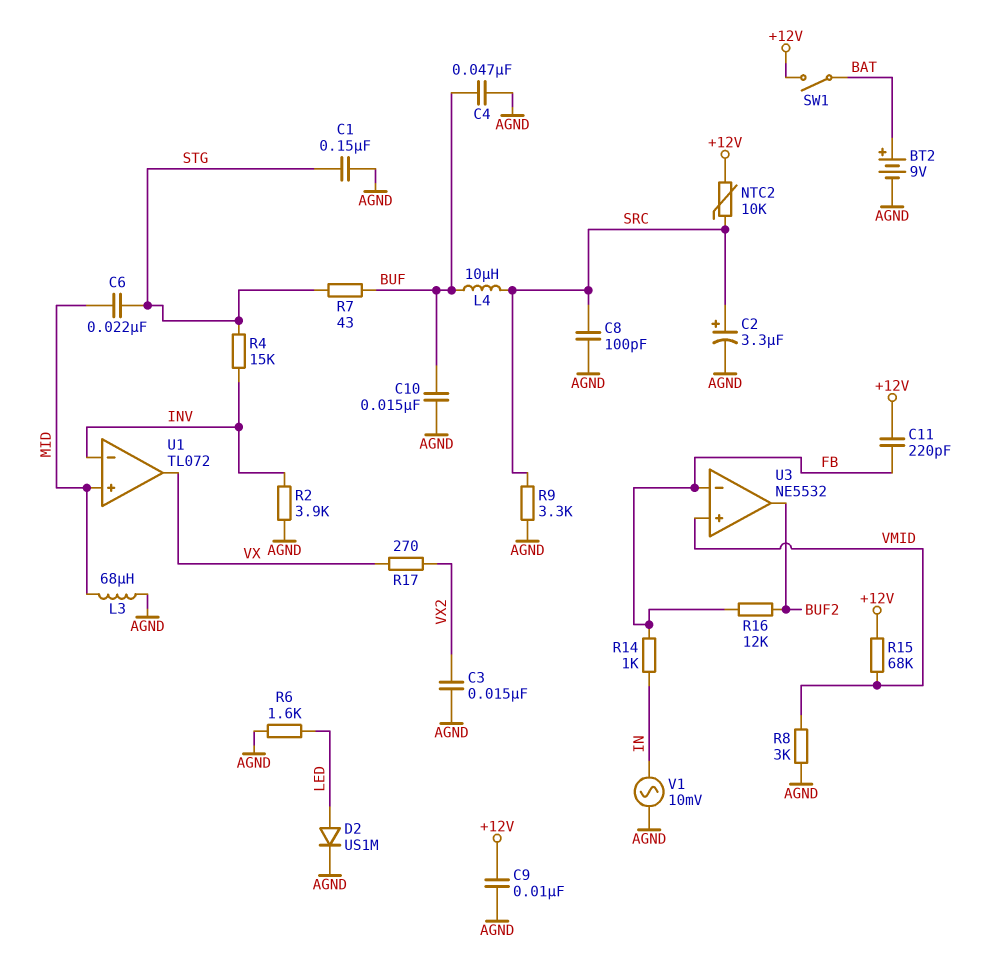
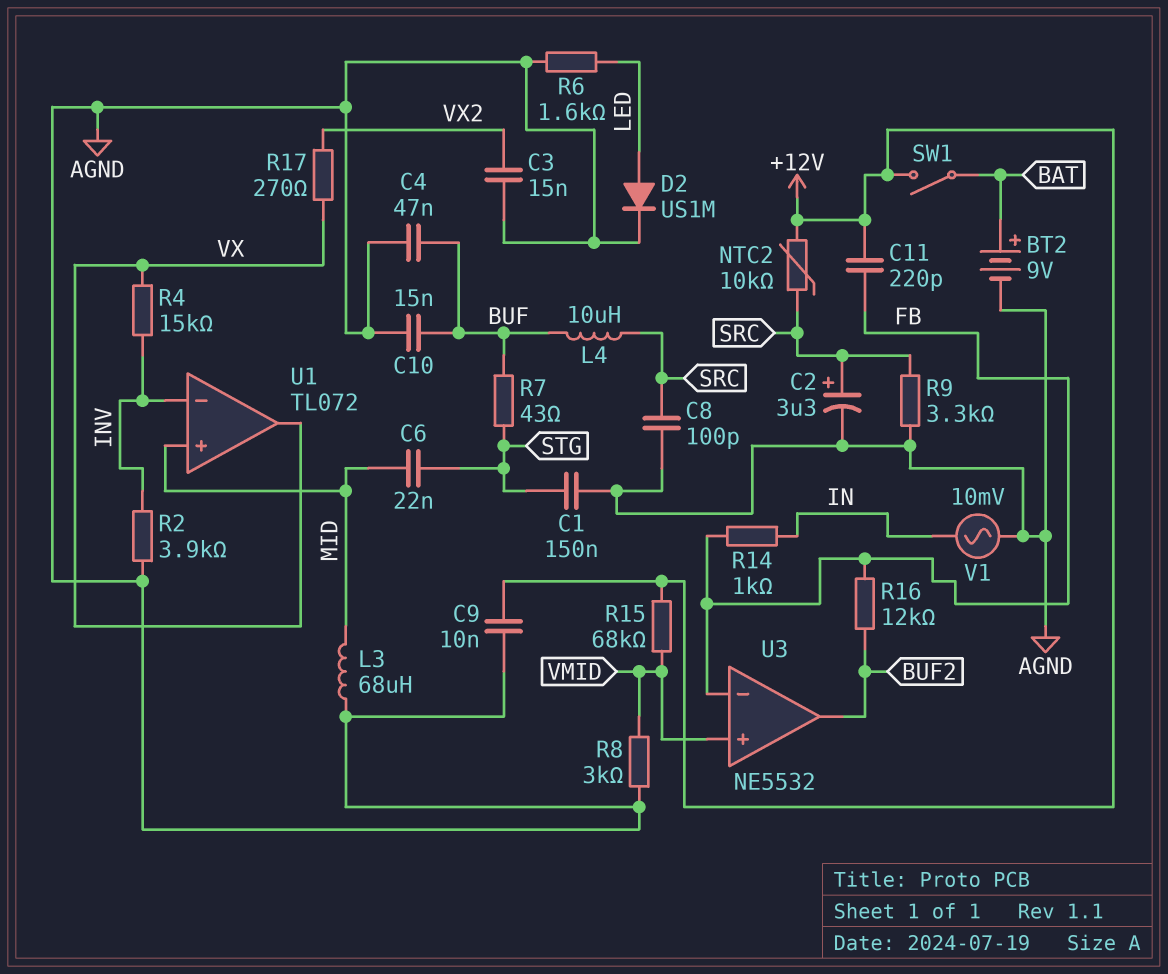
R4: 15k (INV, STG) -> 15k (INV, VX)

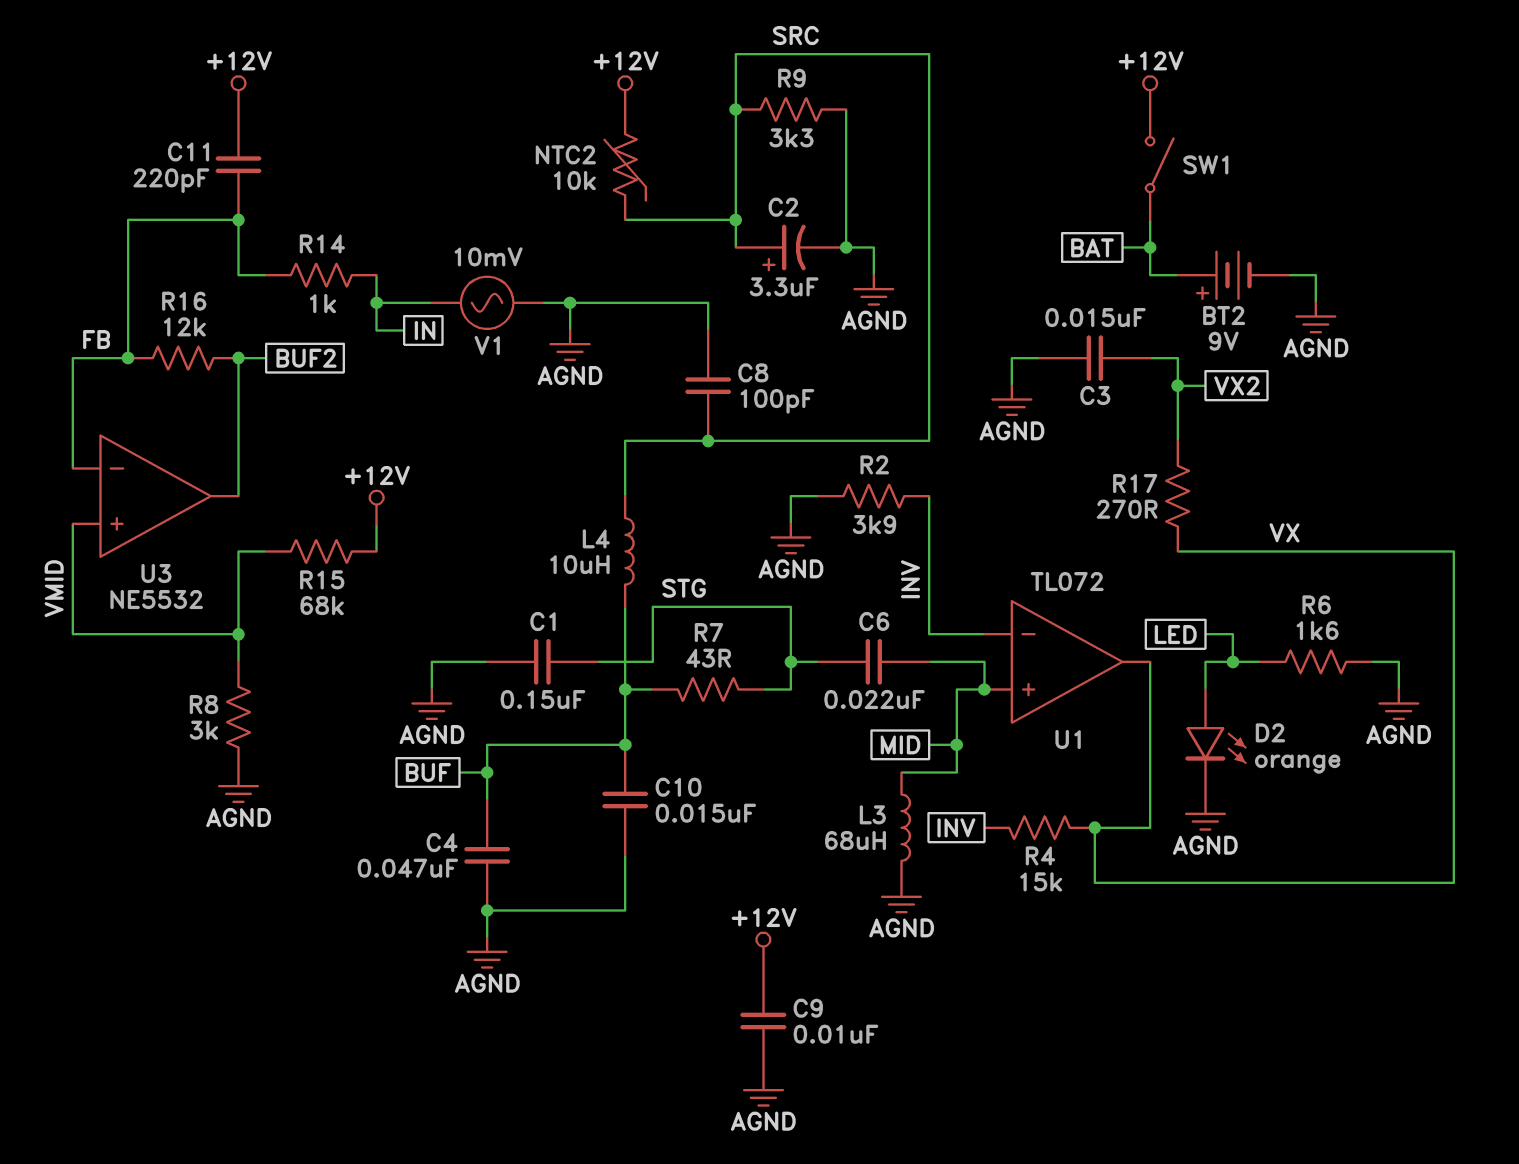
D2: diode US1M (A LED, K AGND) -> LED orange (A LED, K AGND)

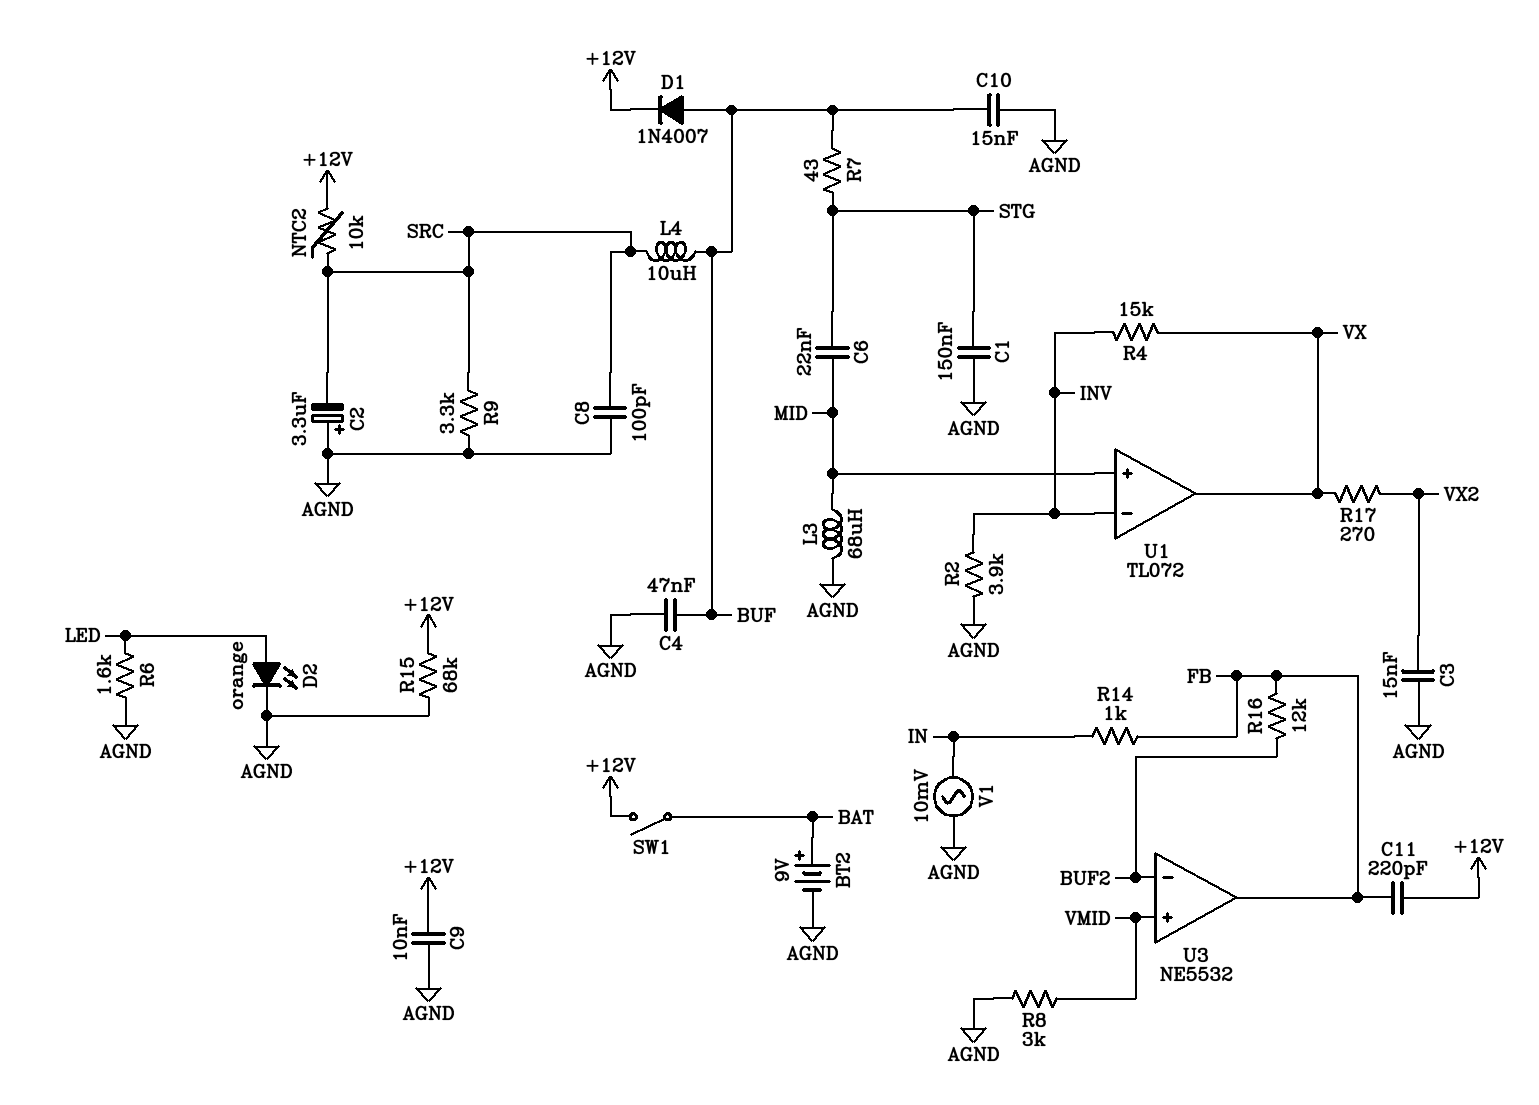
C2: 3.3uF (plus SRC, minus AGND) -> 3.3uF (plus AGND, minus SRC)
D1: none -> diode 1N4007 (A BUF, K +12V)
R15: 68k (+12V, VMID) -> 68k (+12V, AGND)
U3 pin in-: FB -> BUF2
U3 pin out: BUF2 -> FB

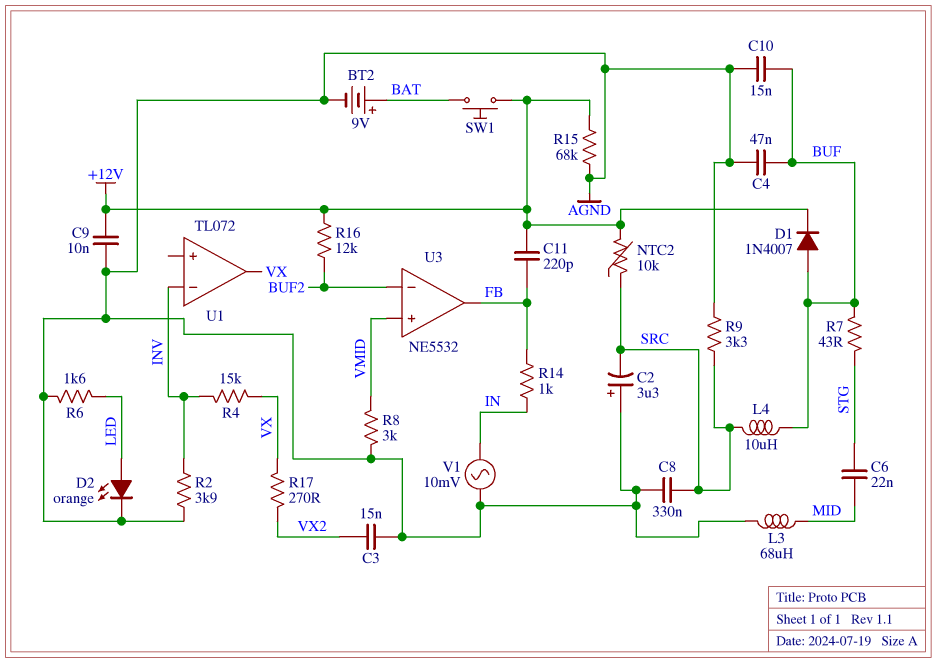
C1: 150nF (AGND, STG) -> none
C8: 100pF (AGND, SRC) -> 330nF (AGND, SRC)
R16: 12k (BUF2, FB) -> 12k (+12V, BUF2)
SW1: switch (+12V, BAT) -> button (+12V, BAT)
U1 pin in+: MID -> none

